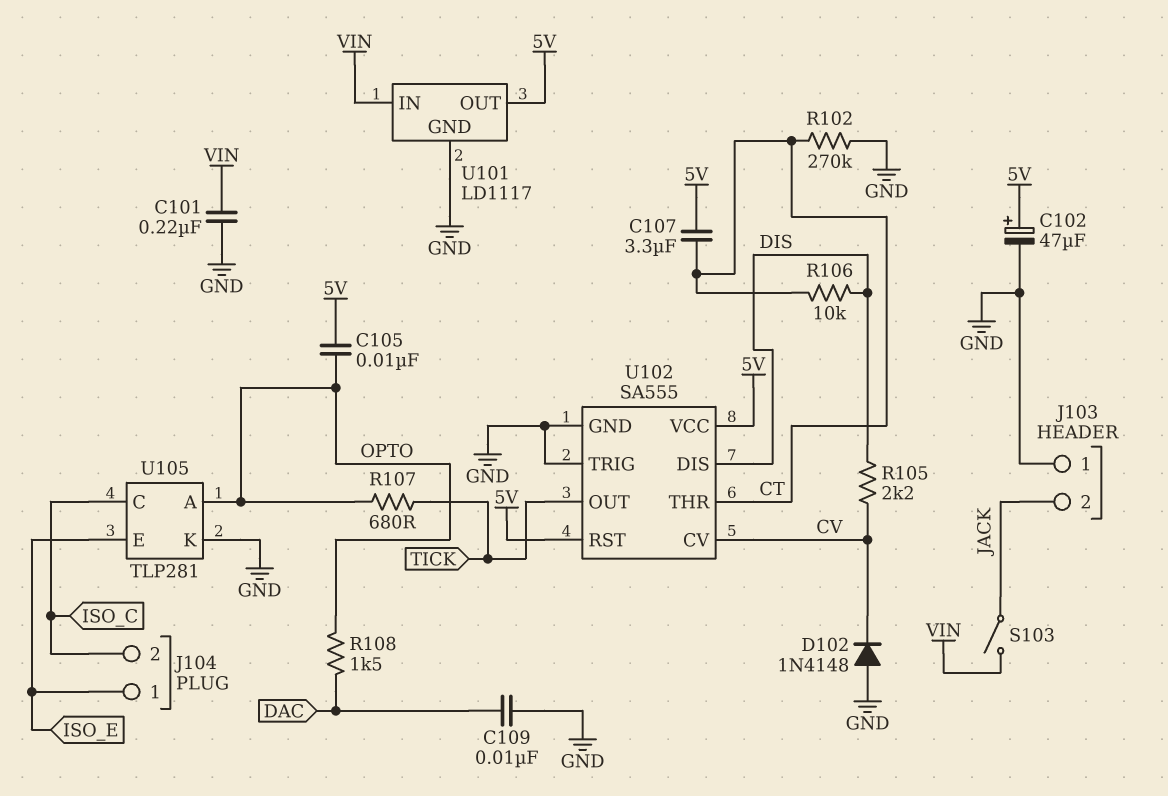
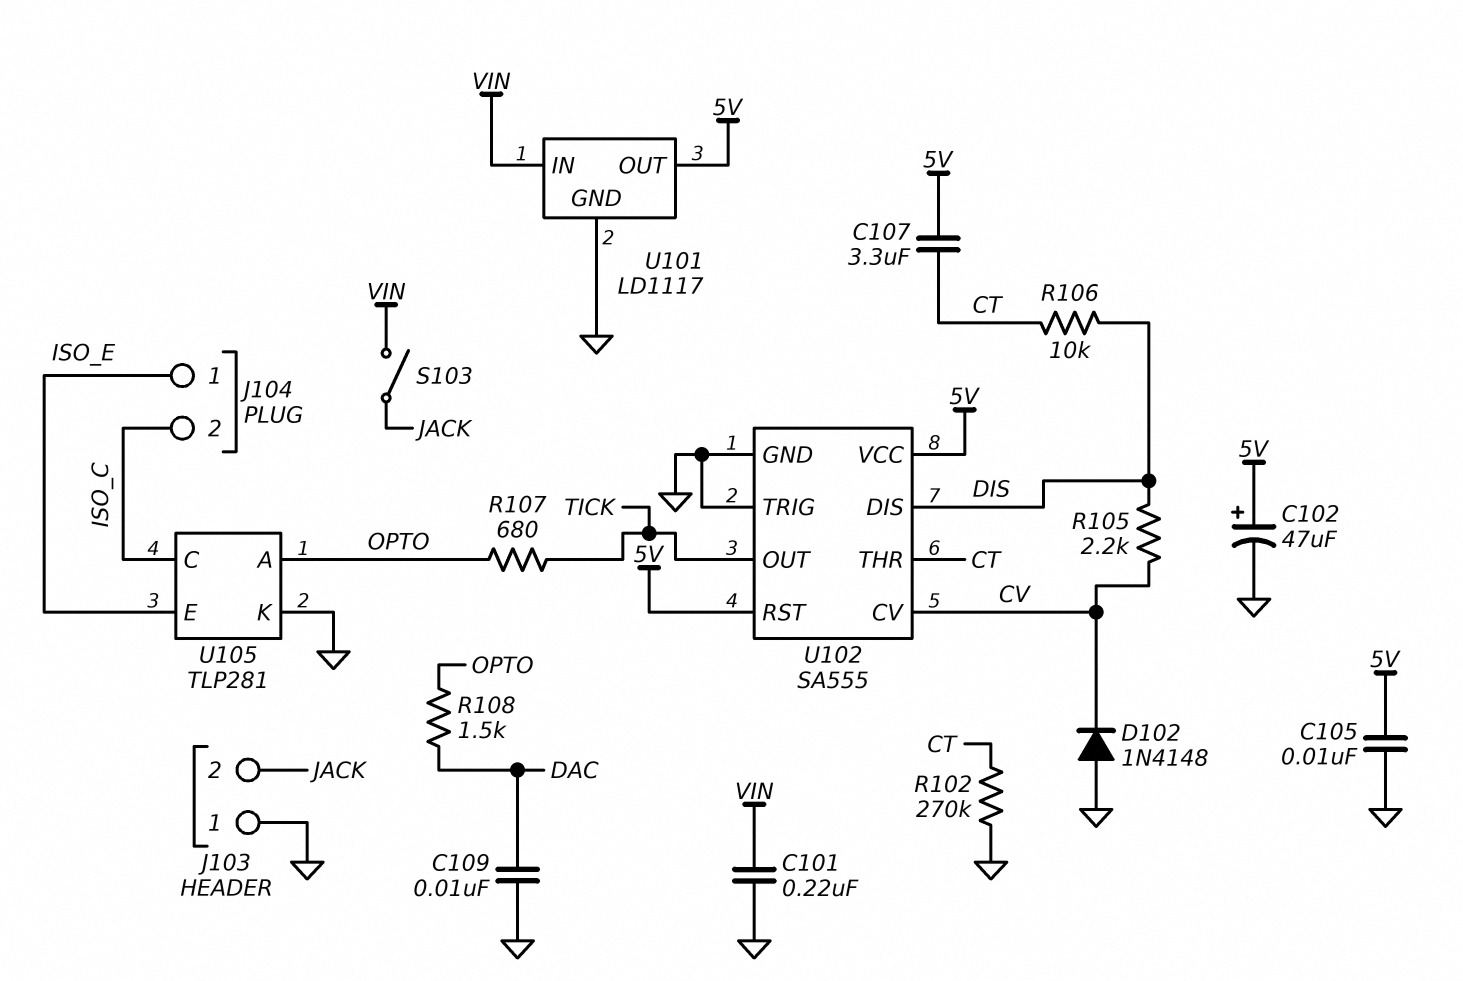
C105: 10nF (5V, OPTO) -> 10nF (5V, GND)

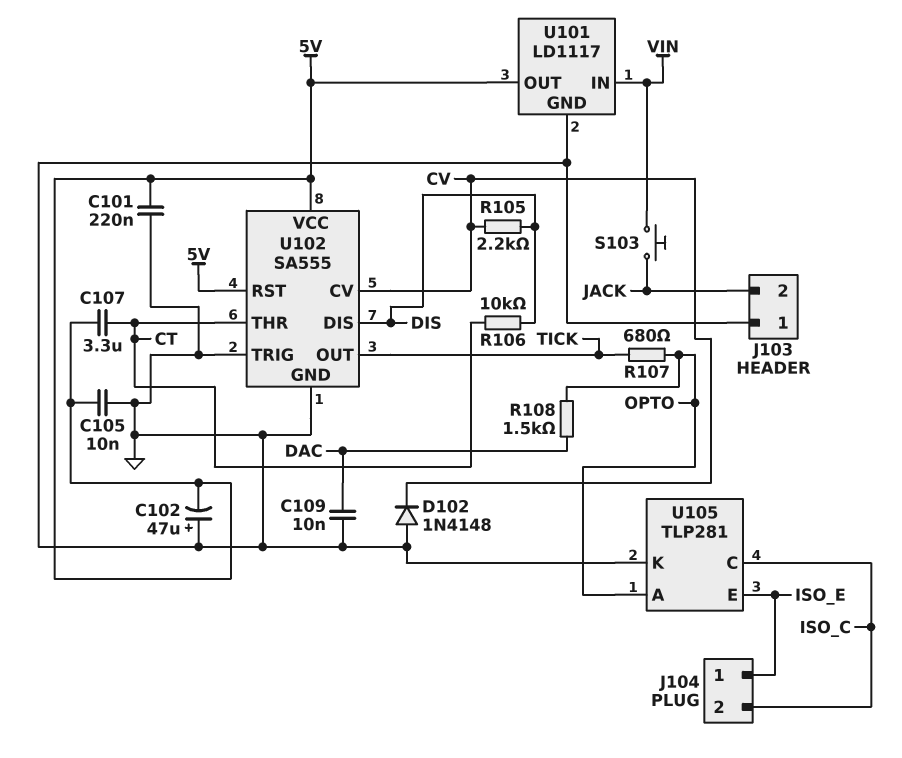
C101: 220nF (GND, VIN) -> 220nF (5V, GND)
C102: 47uF (plus 5V, minus GND) -> 47uF (plus GND, minus 5V)
R102: 270k (CT, GND) -> none
S103: switch (JACK, VIN) -> button (JACK, VIN)

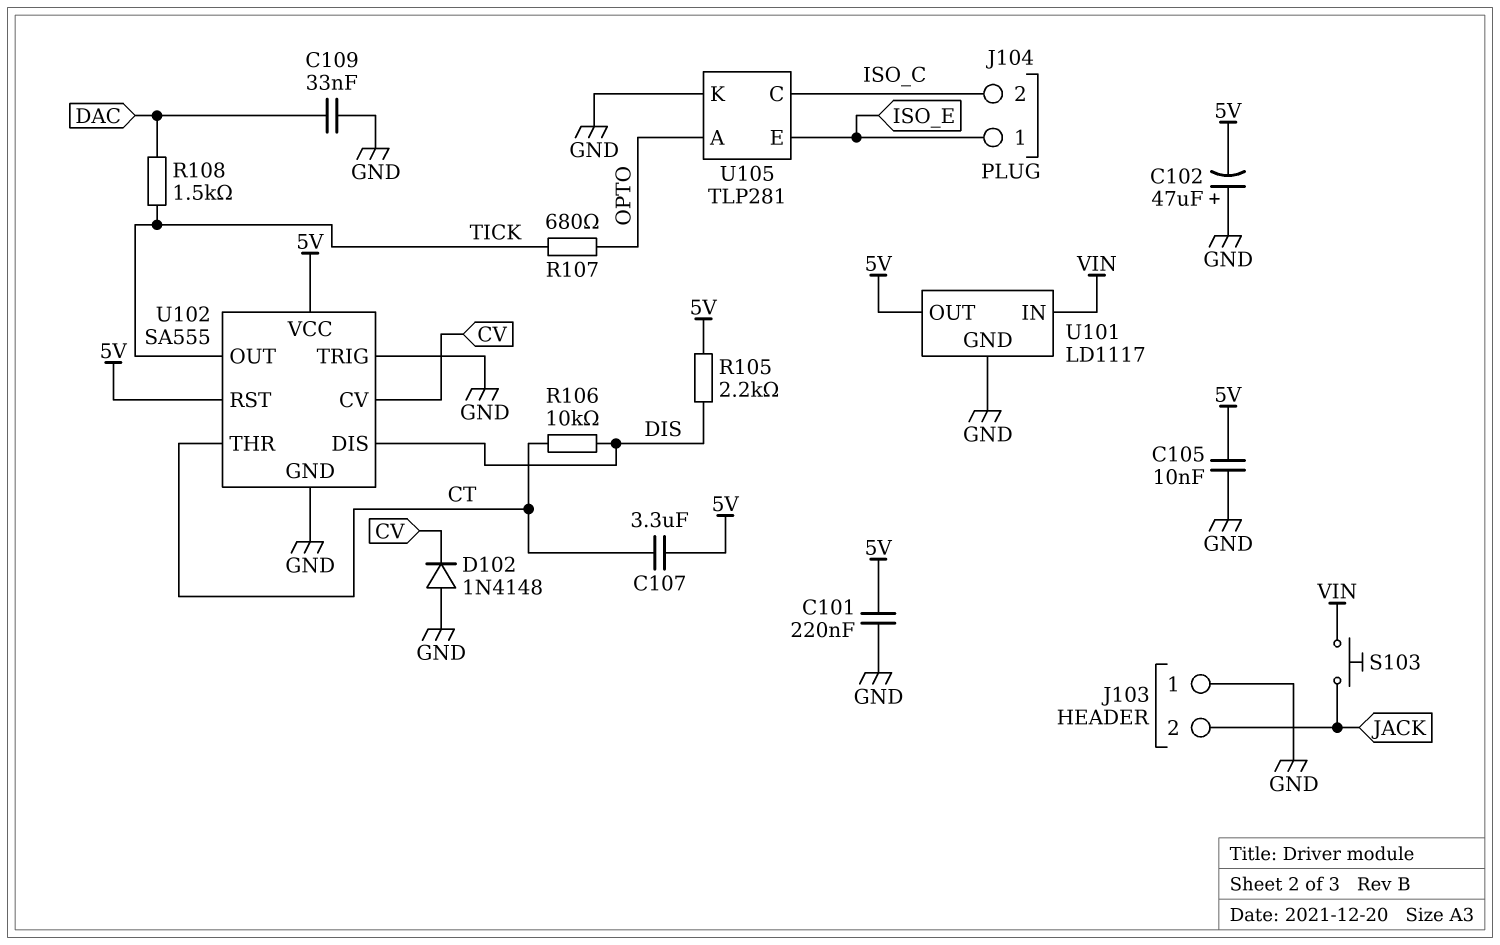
C109: 10nF (DAC, GND) -> 33nF (DAC, GND)
R105: 2.2k (CV, DIS) -> 2.2k (5V, DIS)
R108: 1.5k (DAC, OPTO) -> 1.5k (DAC, TICK)

